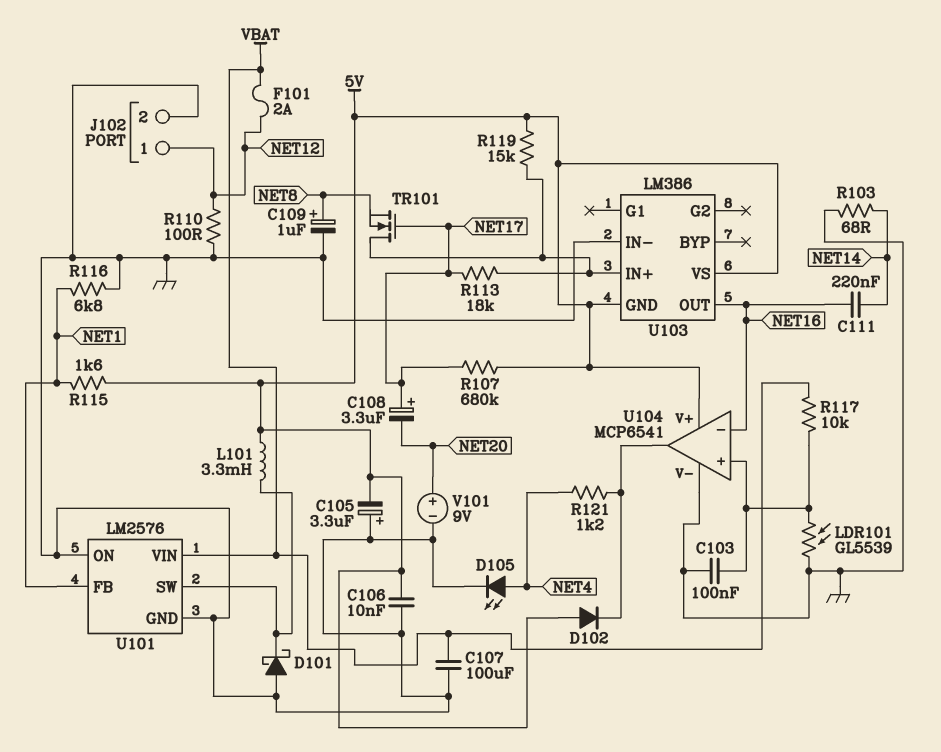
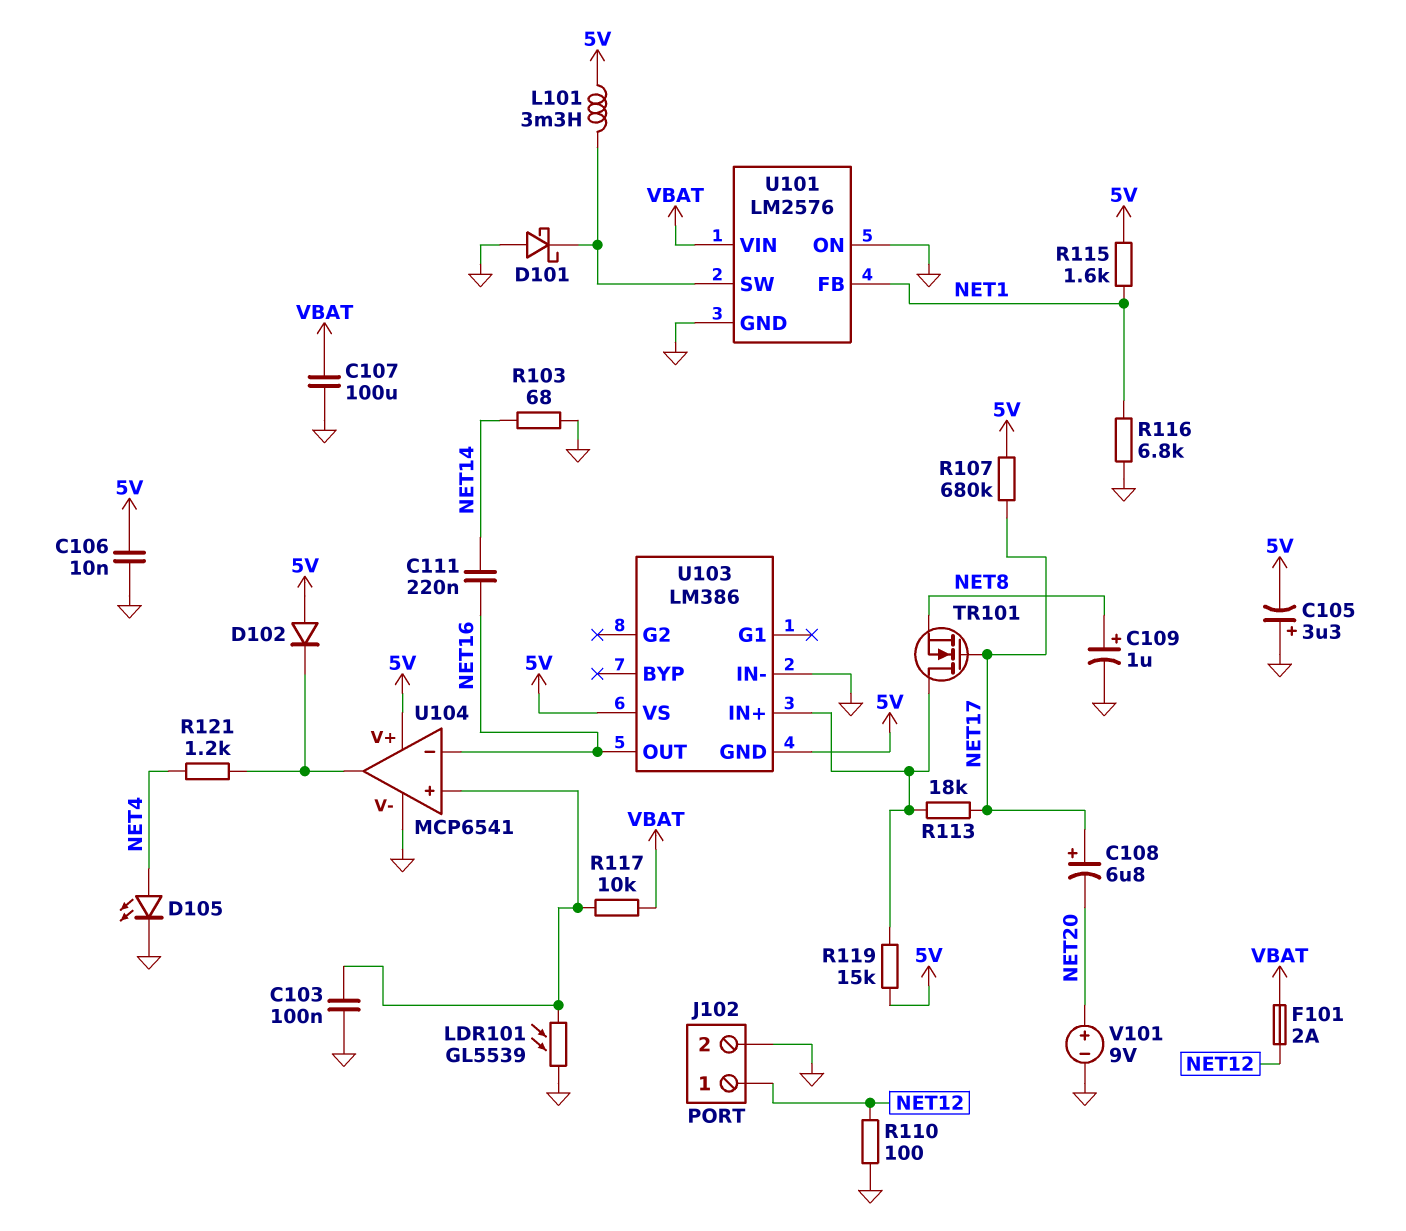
C108: 3.3uF (plus NET17, minus NET20) -> 6.8uF (plus NET17, minus NET20)

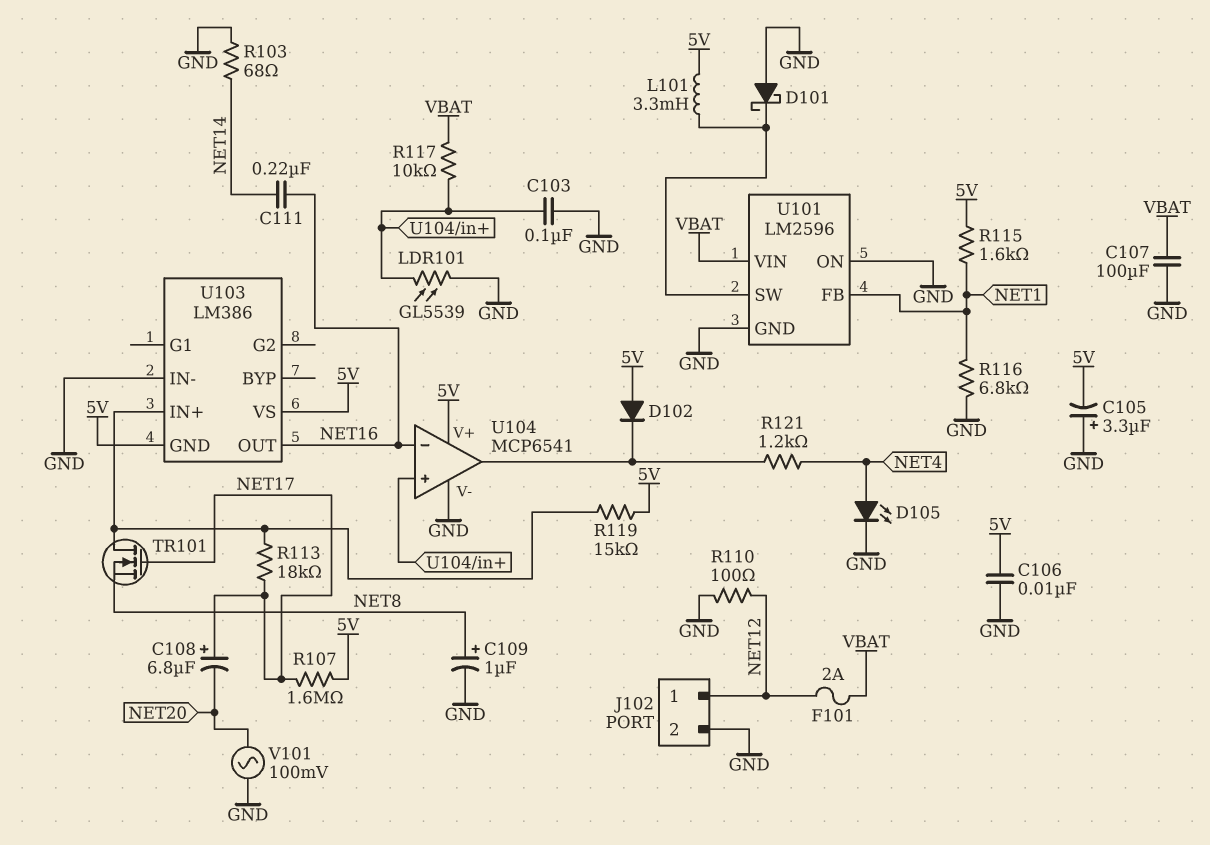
R107: 680k (5V, NET17) -> 1.6M (5V, NET17)
U101: LM2576 -> LM2596
V101: 9V (plus NET20, minus GND) -> AC 100mV (GND, NET20)

